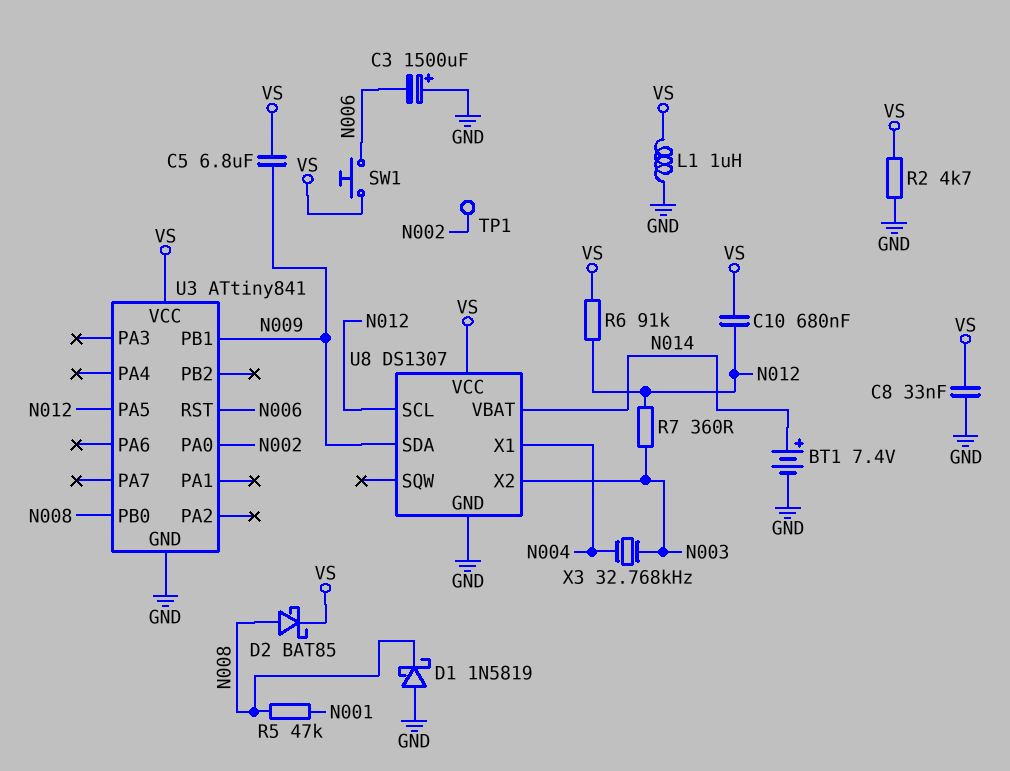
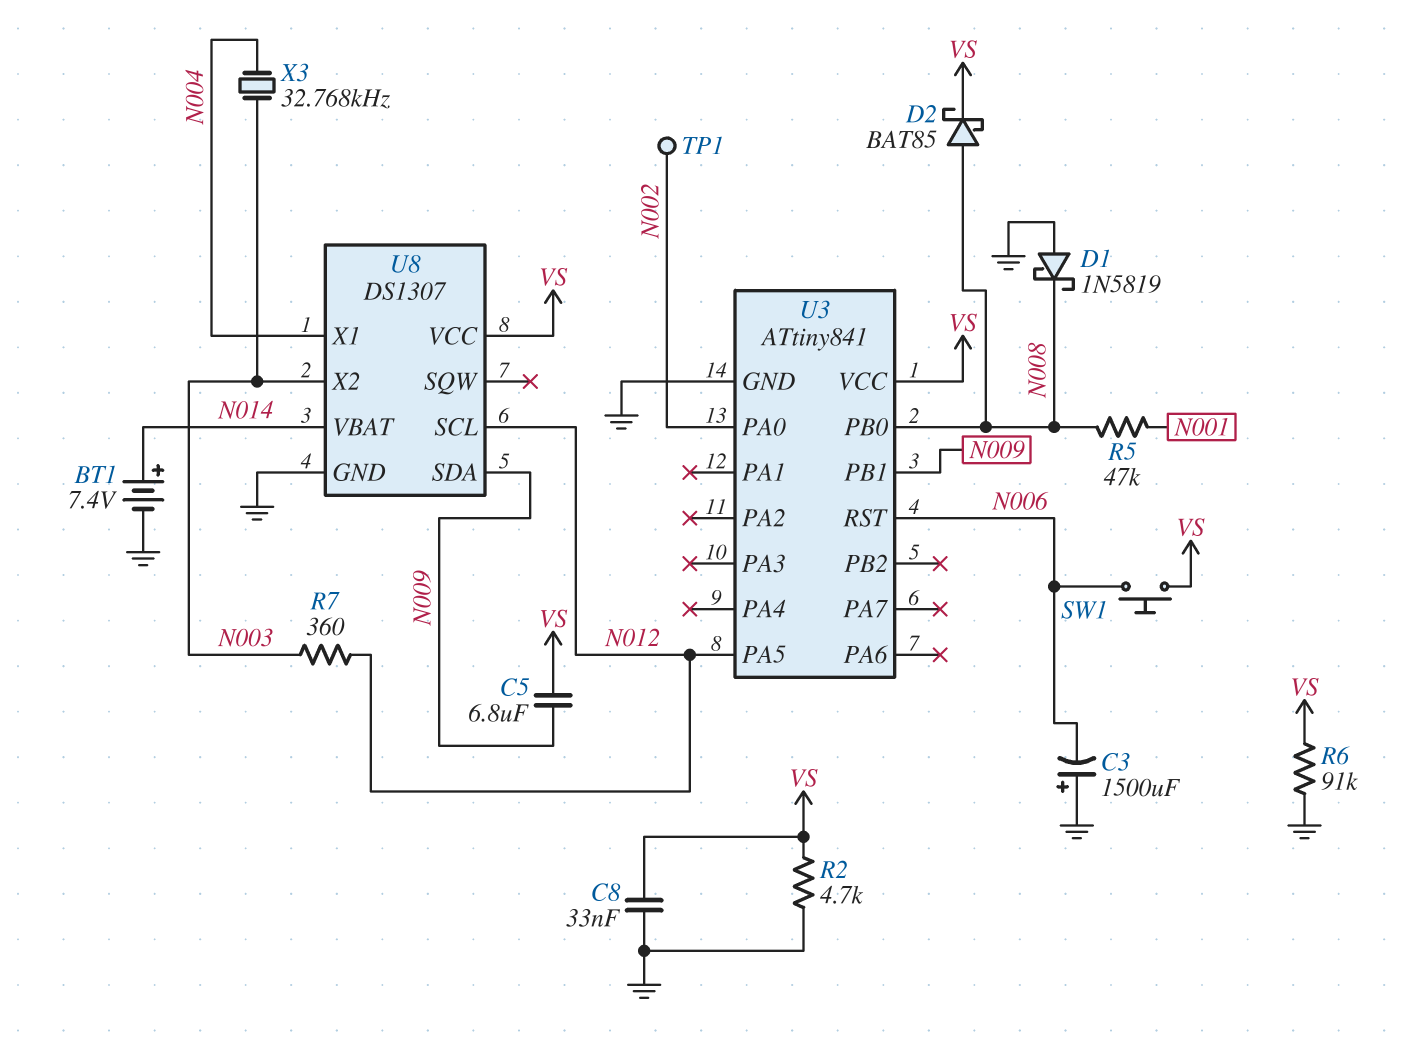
C10: 680nF (N012, VS) -> none
L1: 1uH (GND, VS) -> none
R6: 91k (N012, VS) -> 91k (GND, VS)

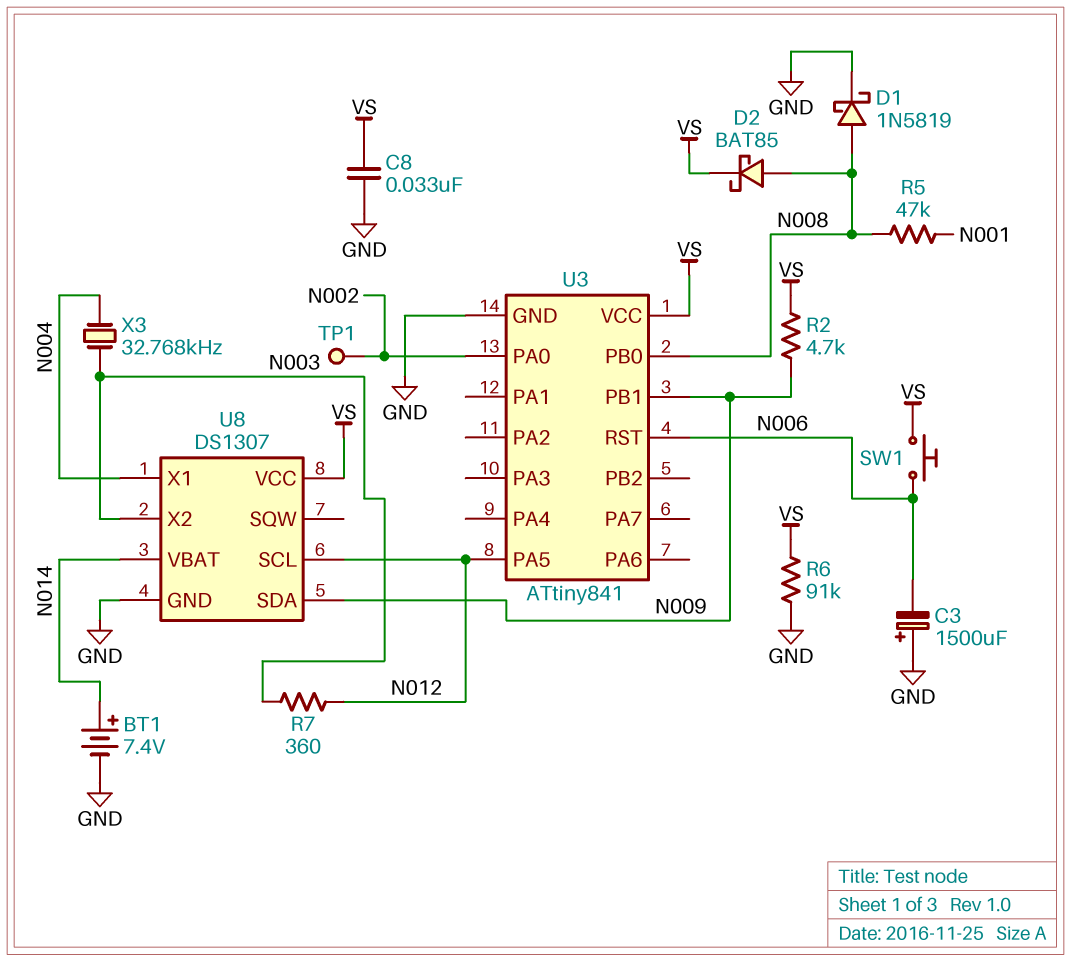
C5: 6.8uF (N009, VS) -> none
D1: schottky 1N5819 (A GND, K N008) -> schottky 1N5819 (A N008, K GND)
R2: 4.7k (GND, VS) -> 4.7k (N009, VS)

